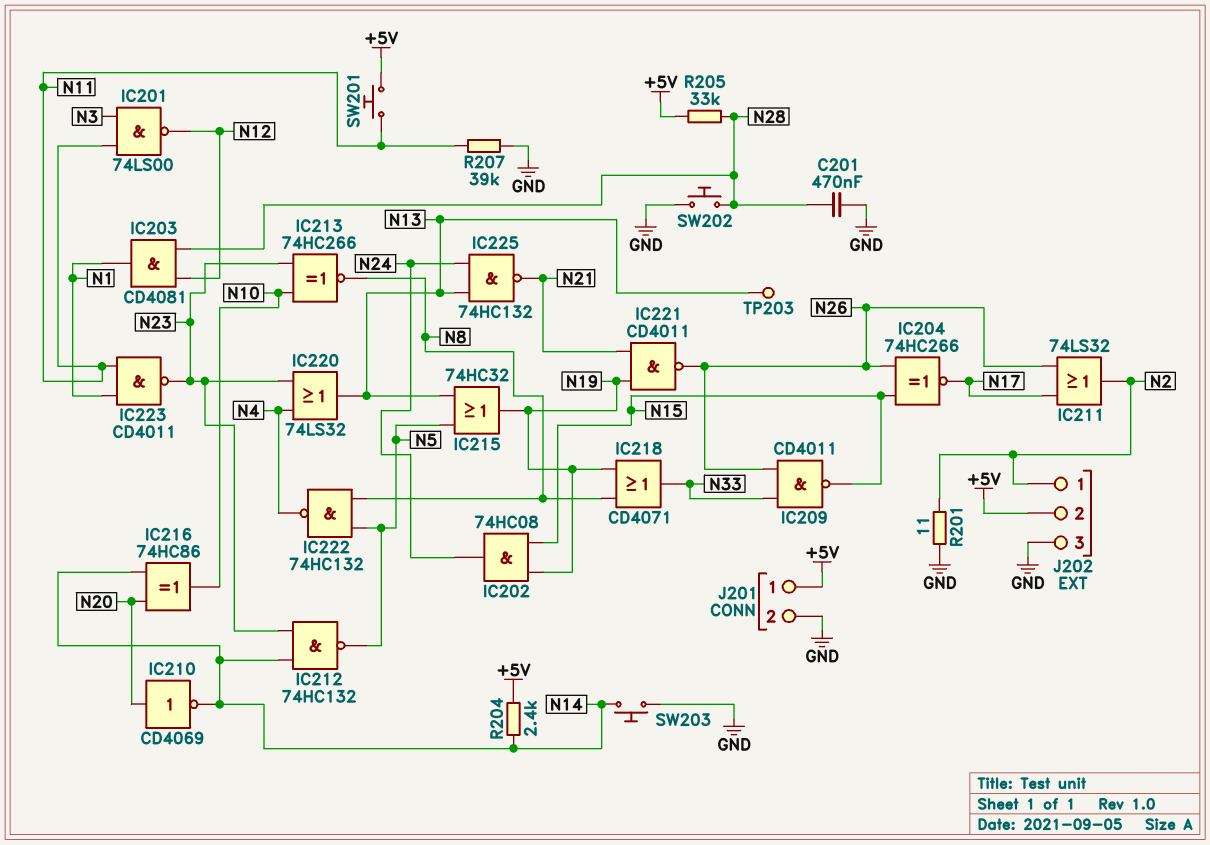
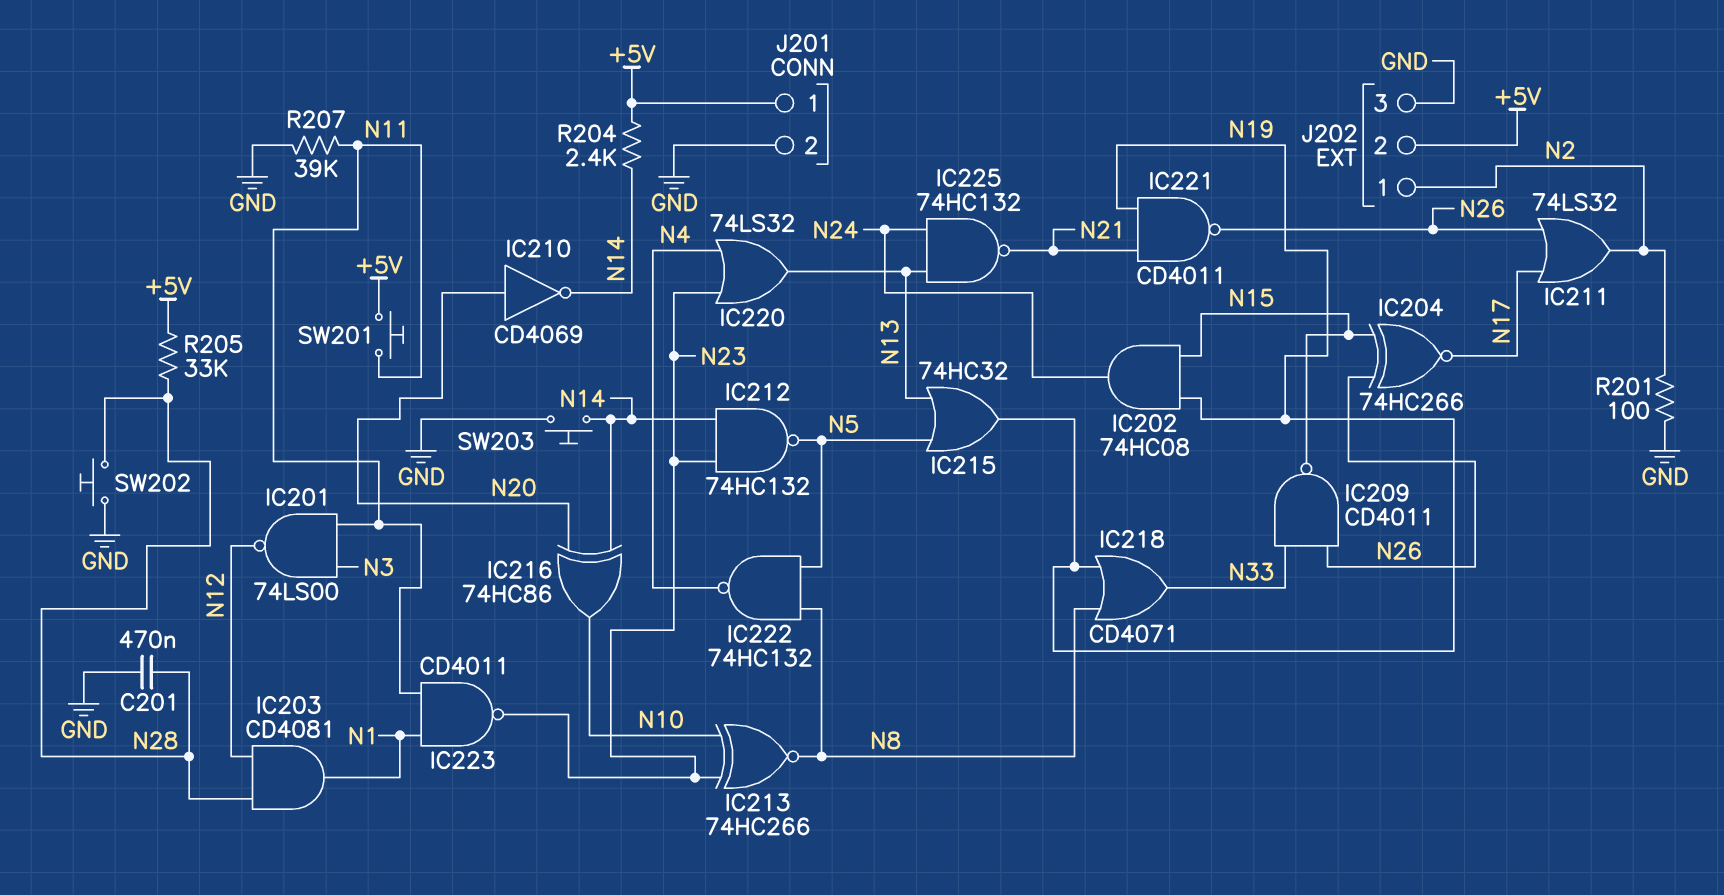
R201: 11 (GND, N2) -> 100 (GND, N2)
TP203: test point (N13) -> none

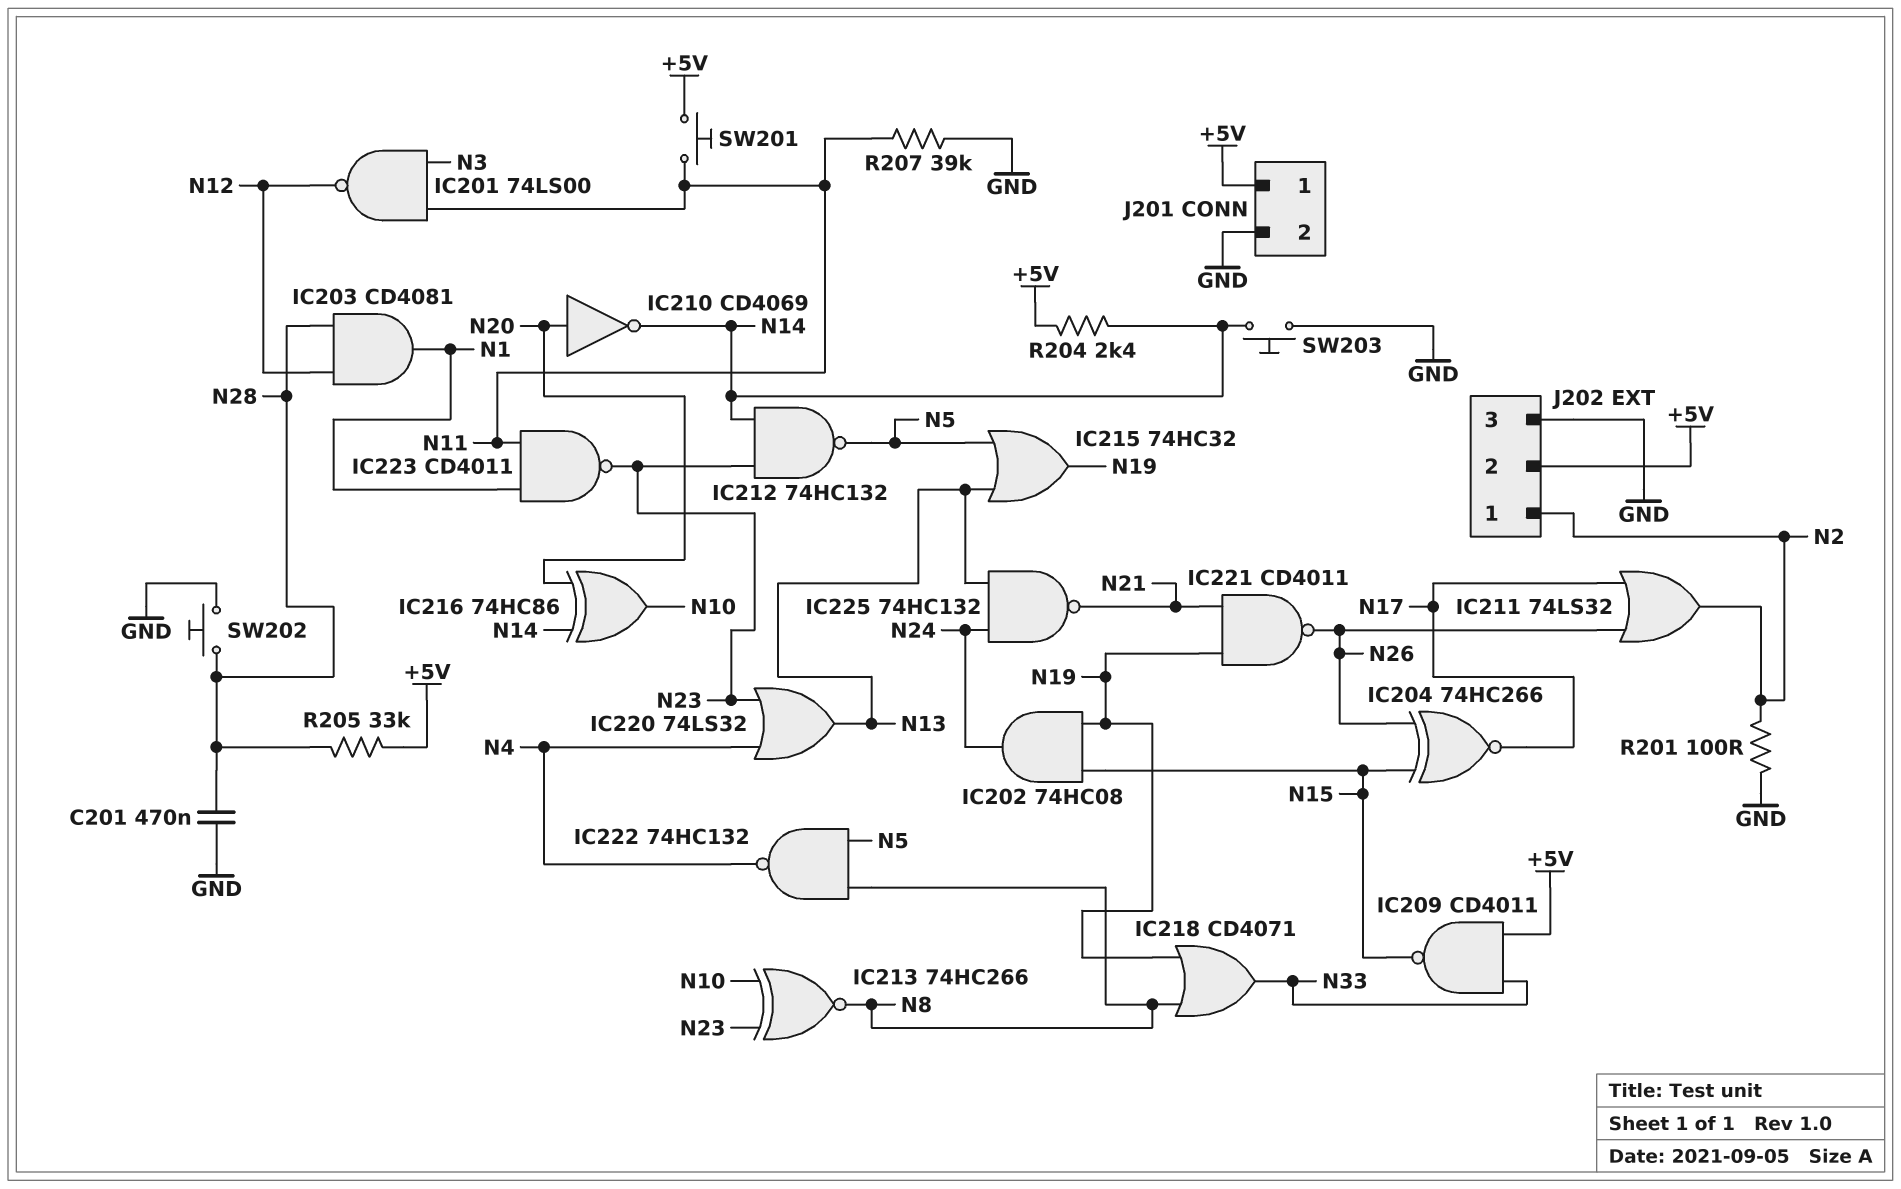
IC209: NAND CD4011 (in N26, in N33, out N15) -> NAND CD4011 (in +5V, in N33, out N15)

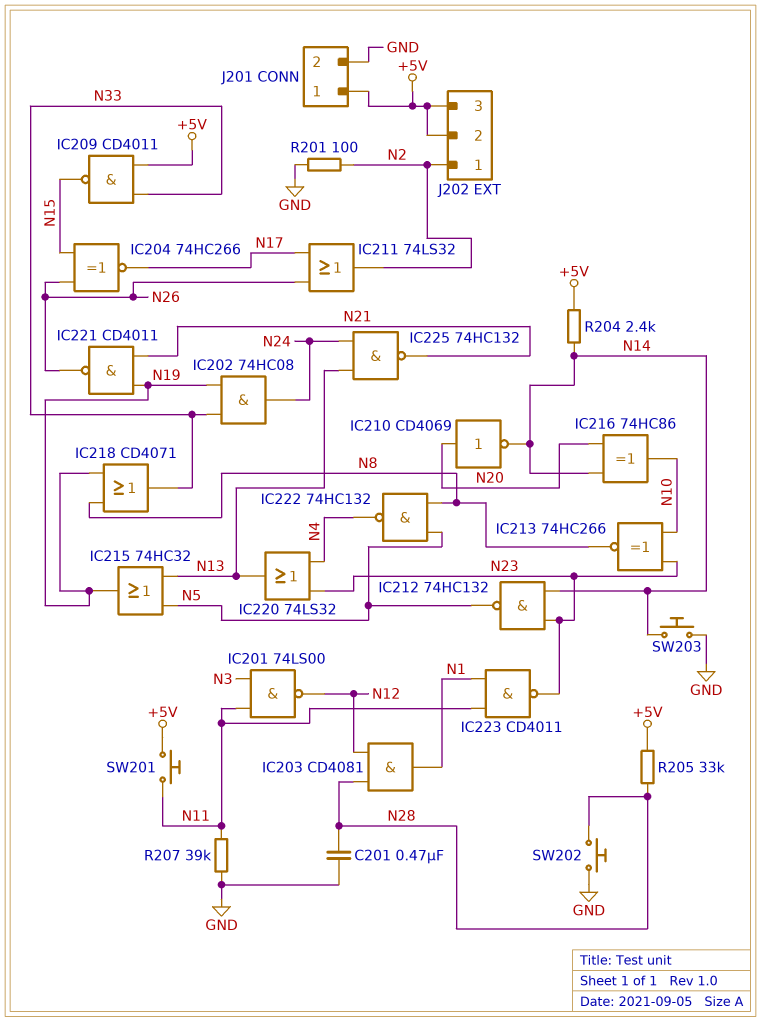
IC202: AND 74HC08 (in N15, in N19, out N24) -> AND 74HC08 (in N19, in N33, out N24)
J202 pin 3: GND -> +5V

